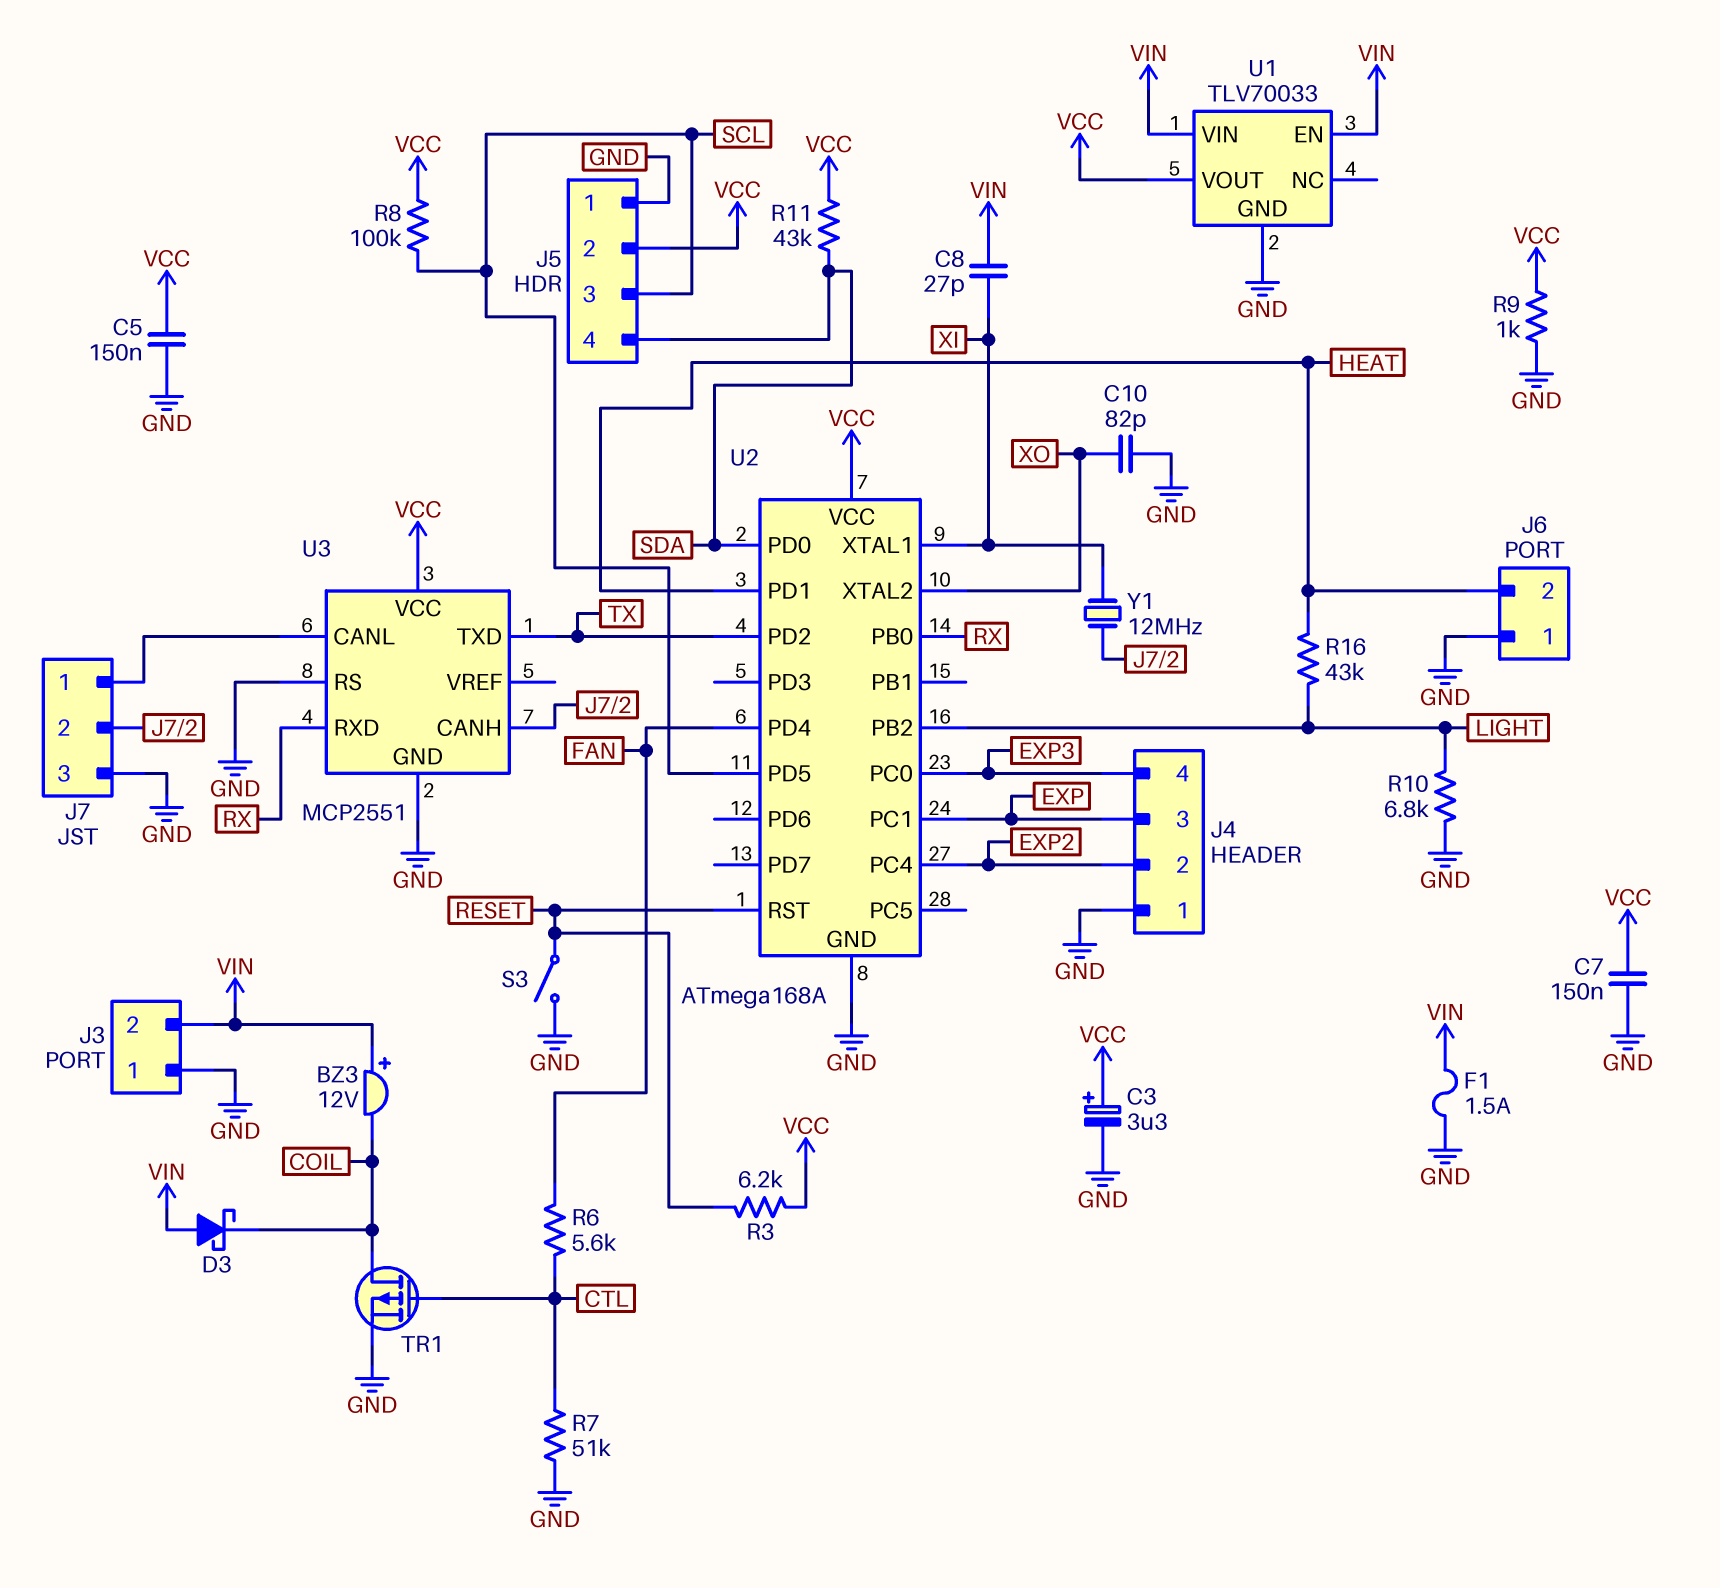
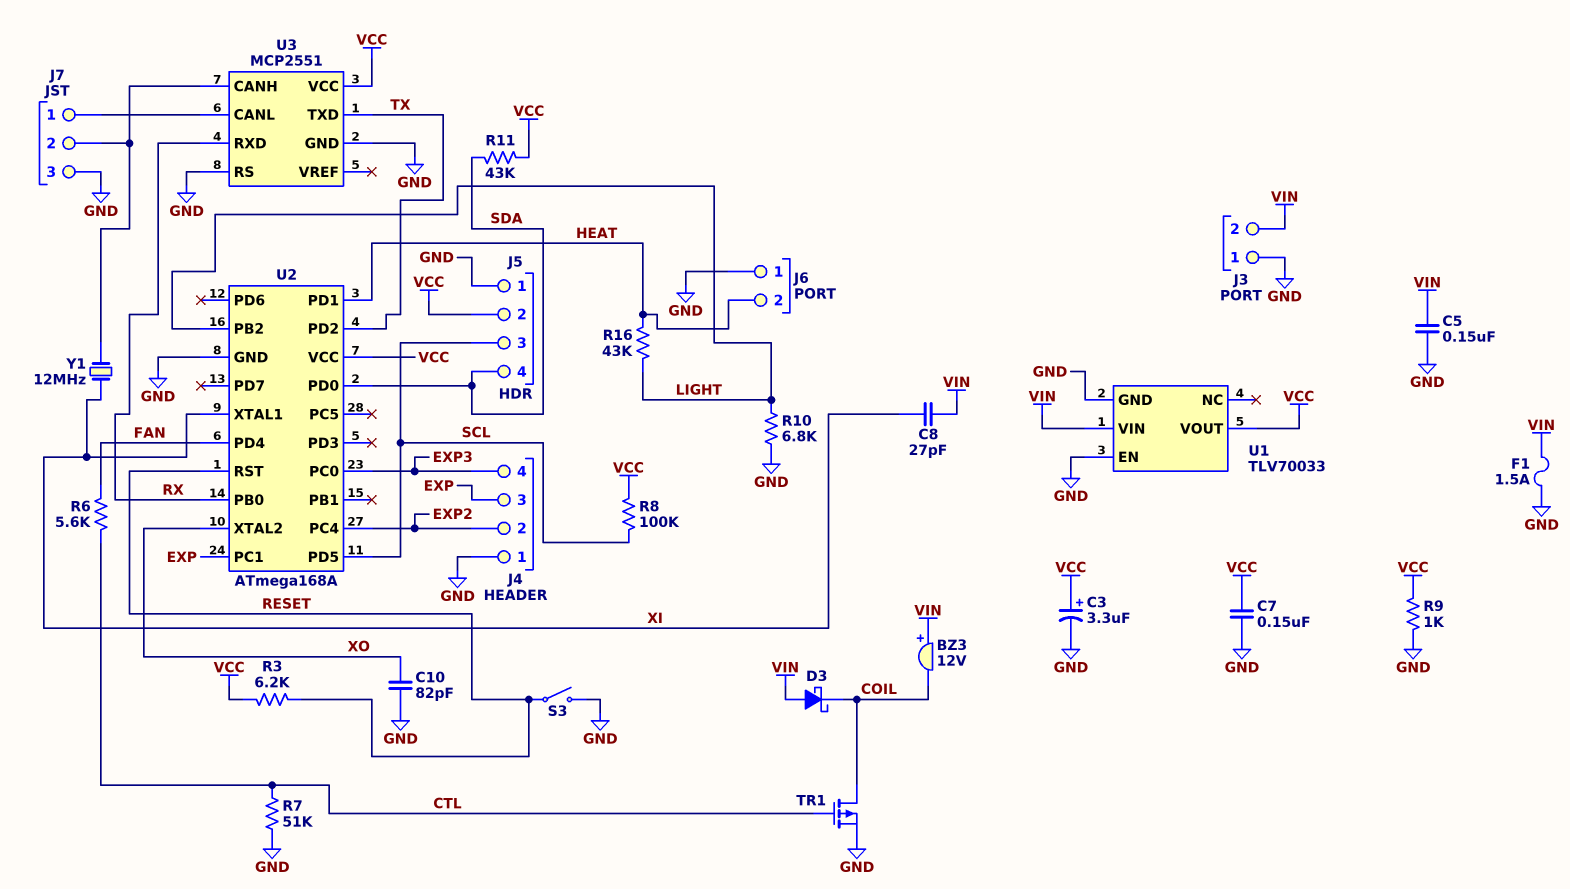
C5: 150nF (GND, VCC) -> 150nF (GND, VIN)
U1 pin EN: VIN -> GND

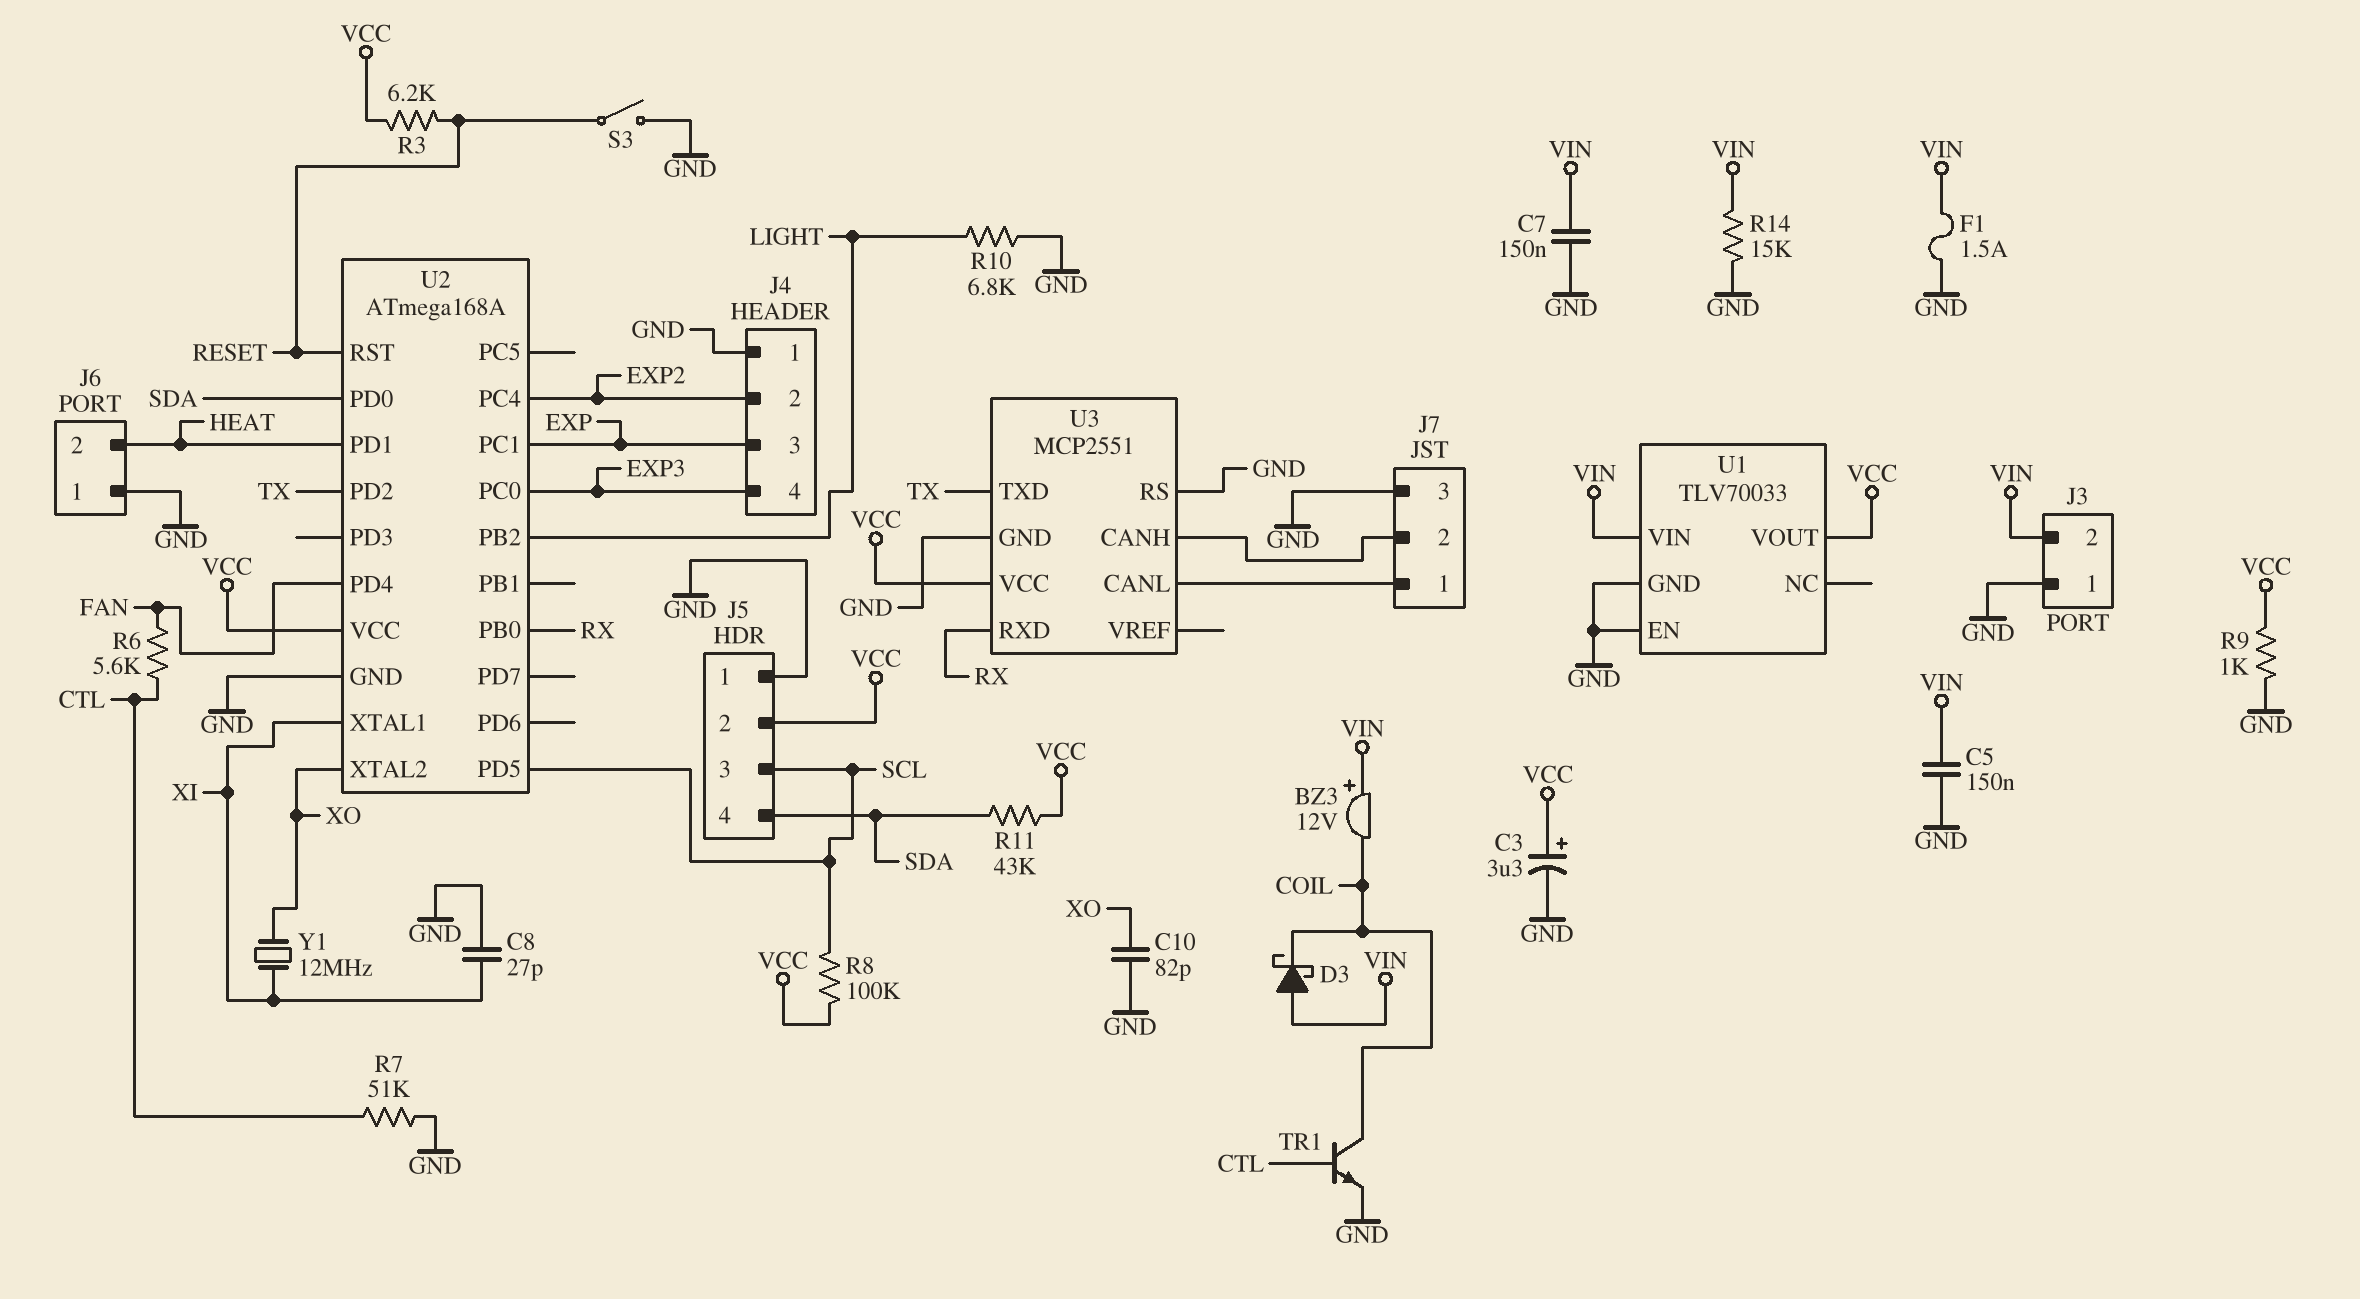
C7: 150nF (GND, VCC) -> 150nF (GND, VIN)
C8: 27pF (VIN, XI) -> 27pF (GND, XI)
R14: none -> 15k (GND, VIN)
R16: 43k (HEAT, LIGHT) -> none
TR1: PMOS (G CTL, D COIL, S GND) -> NPN (B CTL, C COIL, E GND)
Y1: 12MHz (J7/2, XI) -> 12MHz (XI, XO)

